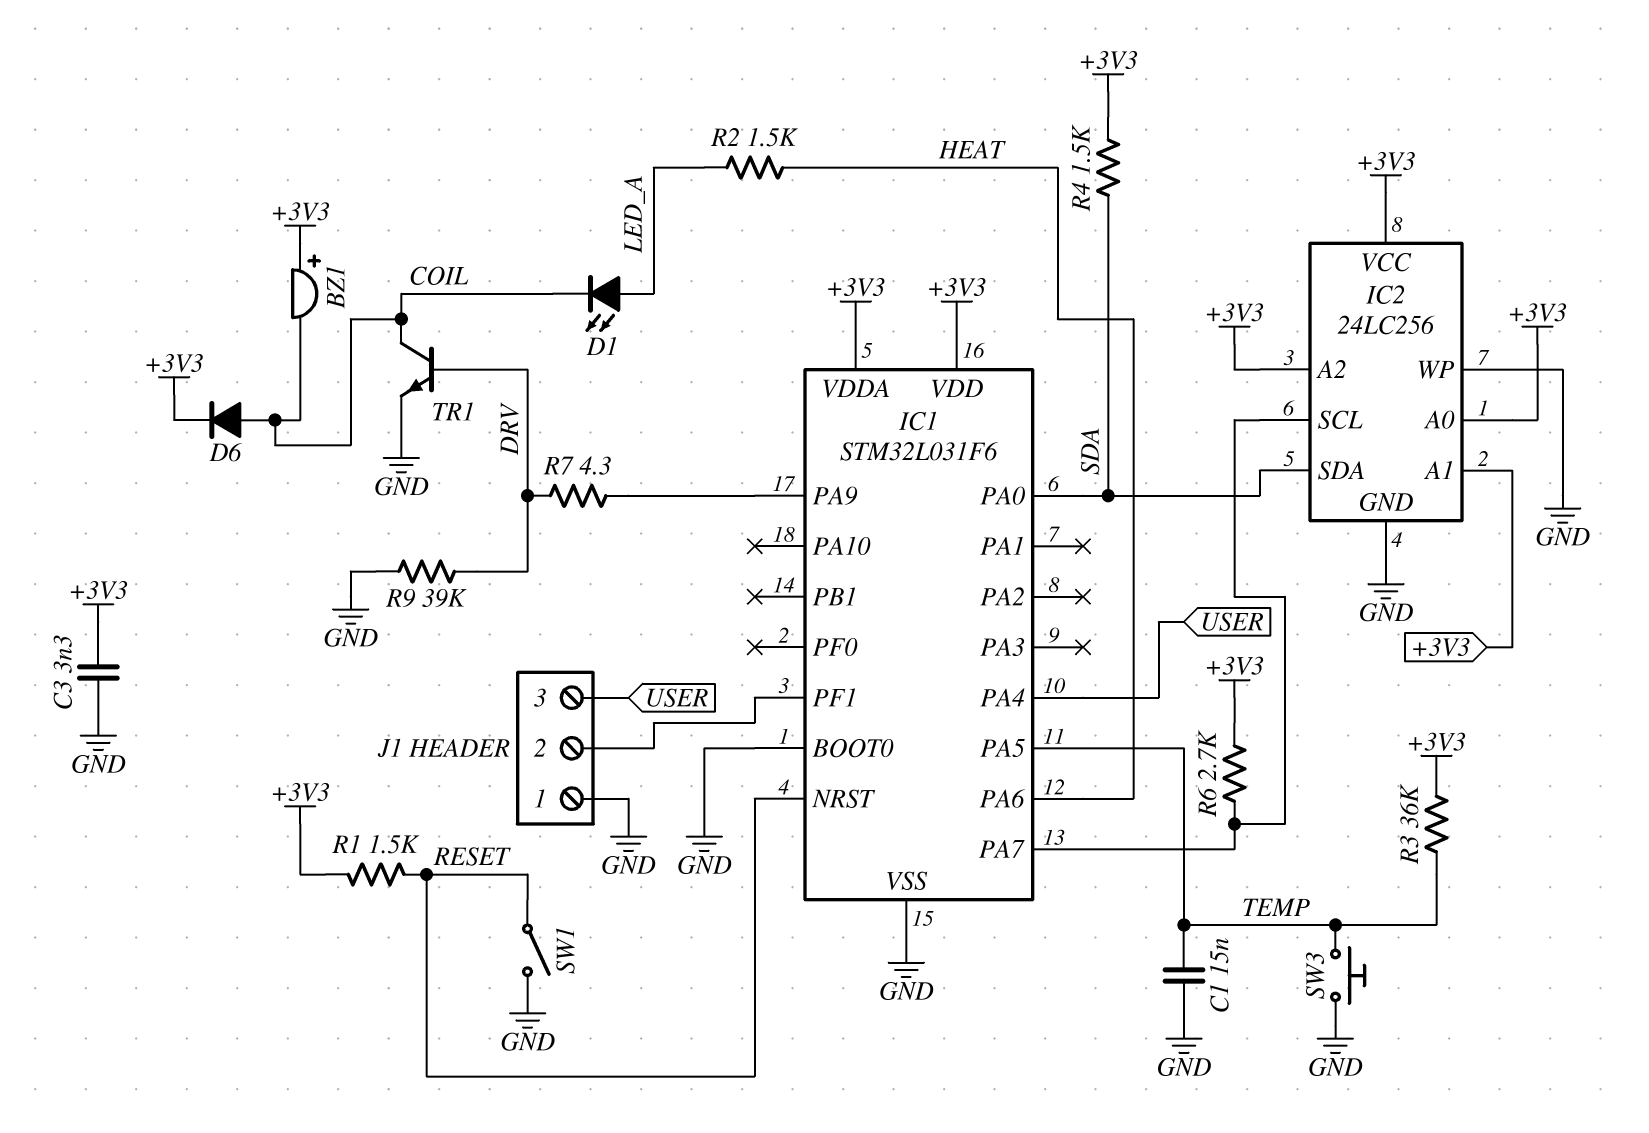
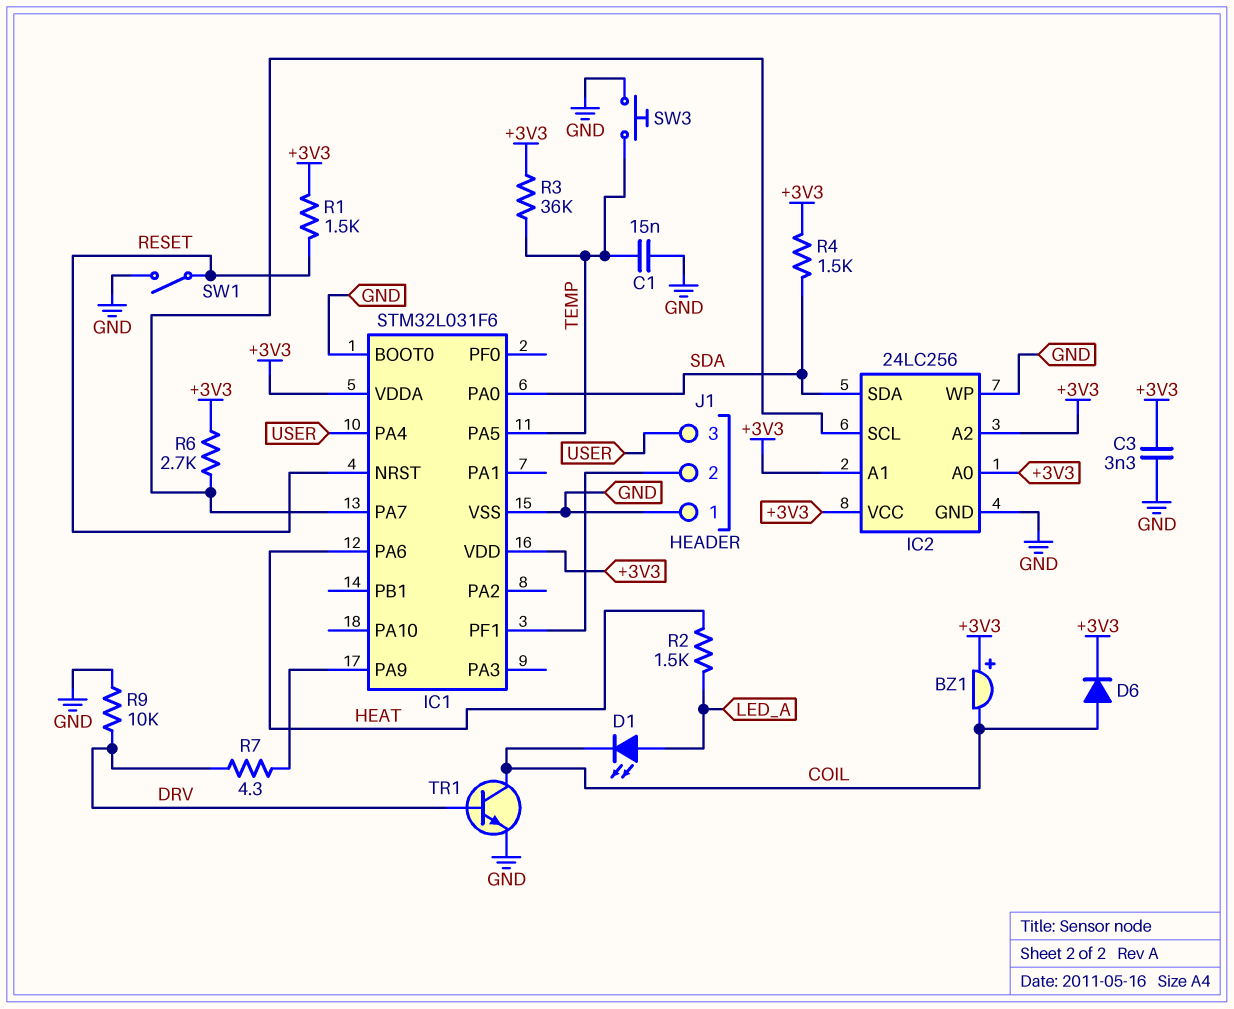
R9: 39k (DRV, GND) -> 10k (DRV, GND)

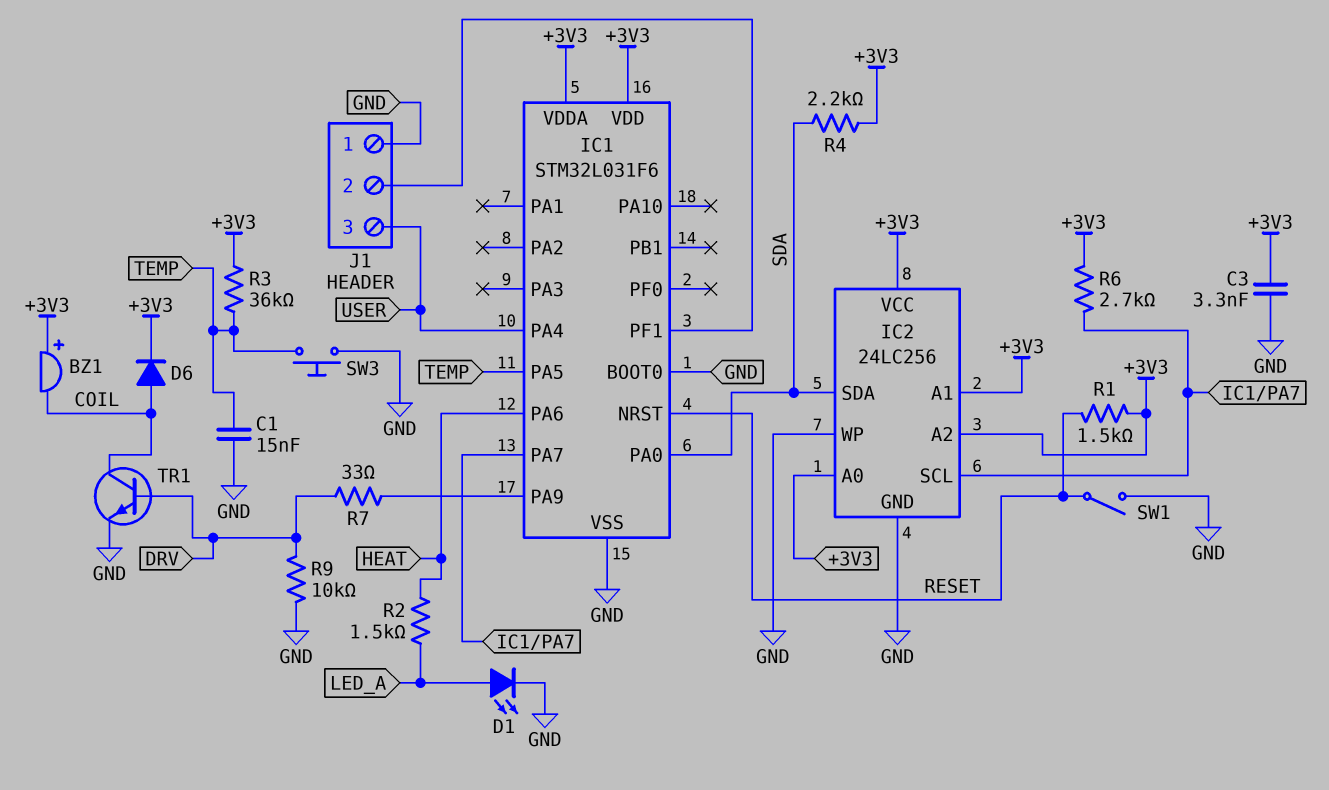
D1: LED (A LED_A, K COIL) -> LED (A LED_A, K GND)
R4: 1.5k (+3V3, SDA) -> 2.2k (+3V3, SDA)
R7: 4.3 (DRV, IC1/PA9) -> 33 (DRV, IC1/PA9)

